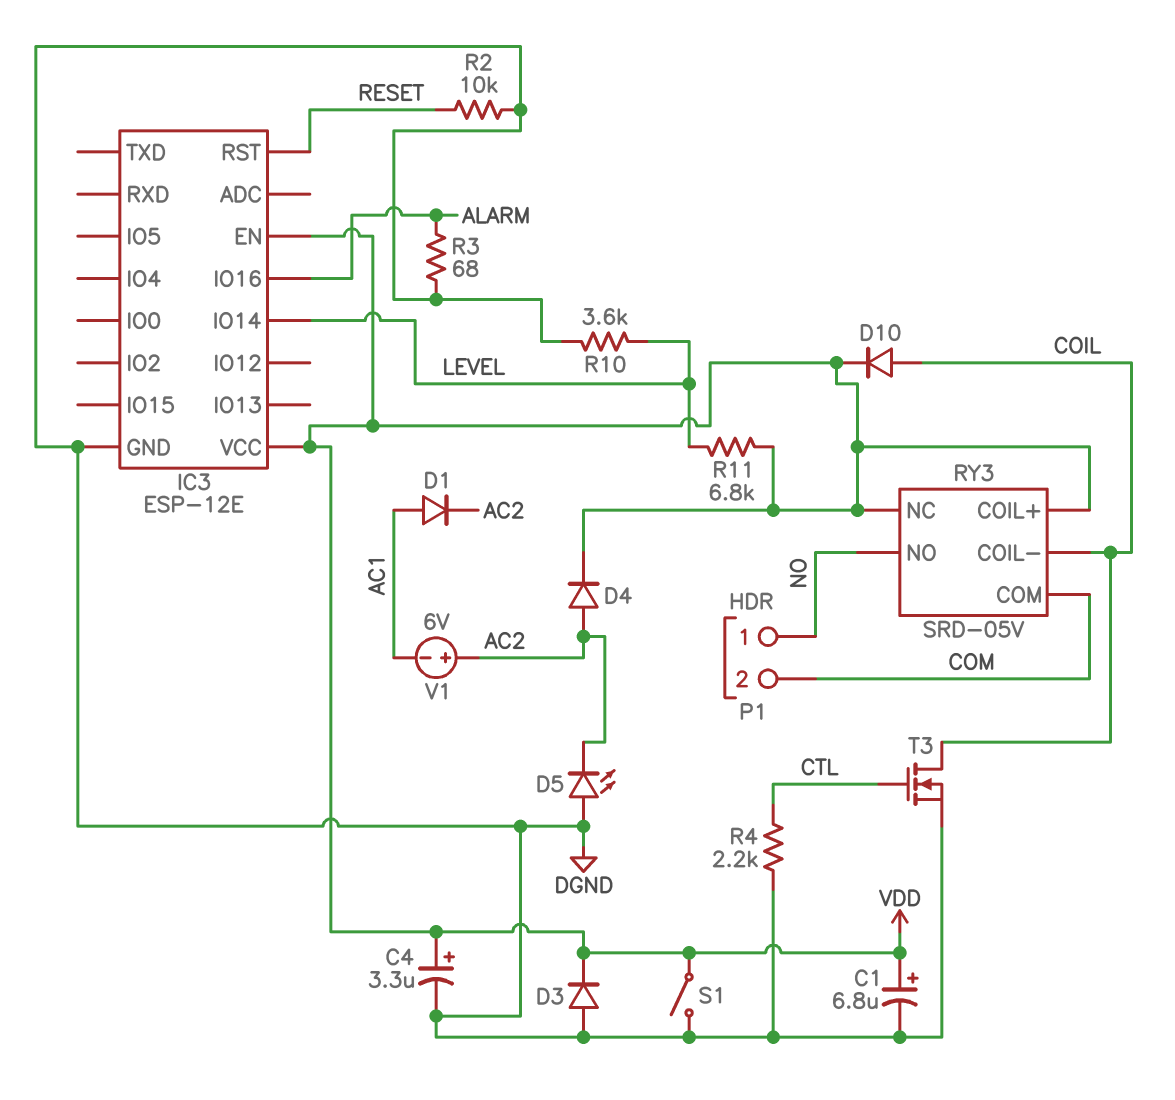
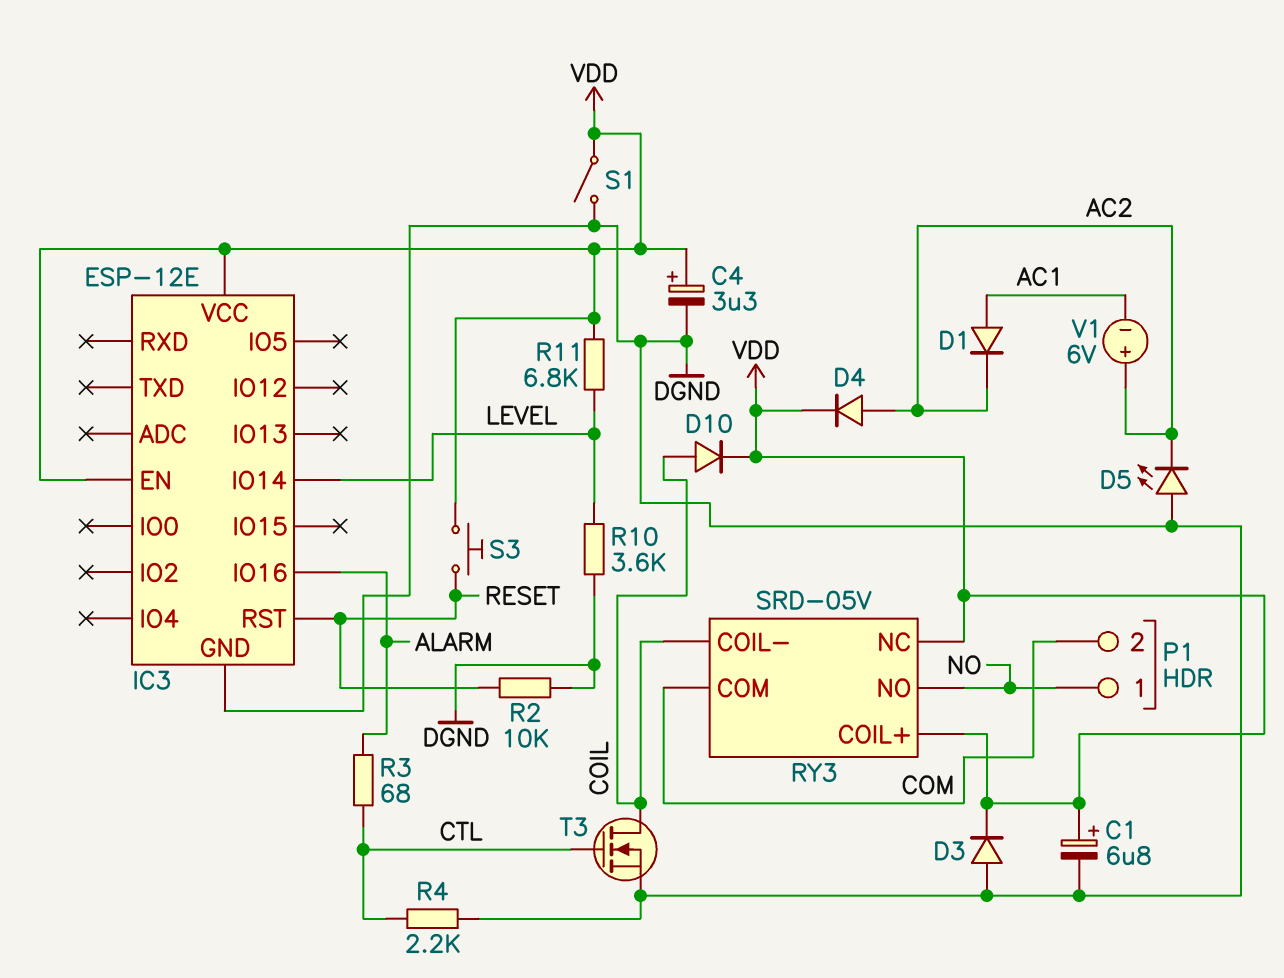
R3: 68 (ALARM, DGND) -> 68 (ALARM, CTL)
S3: none -> button (RESET, VDD)

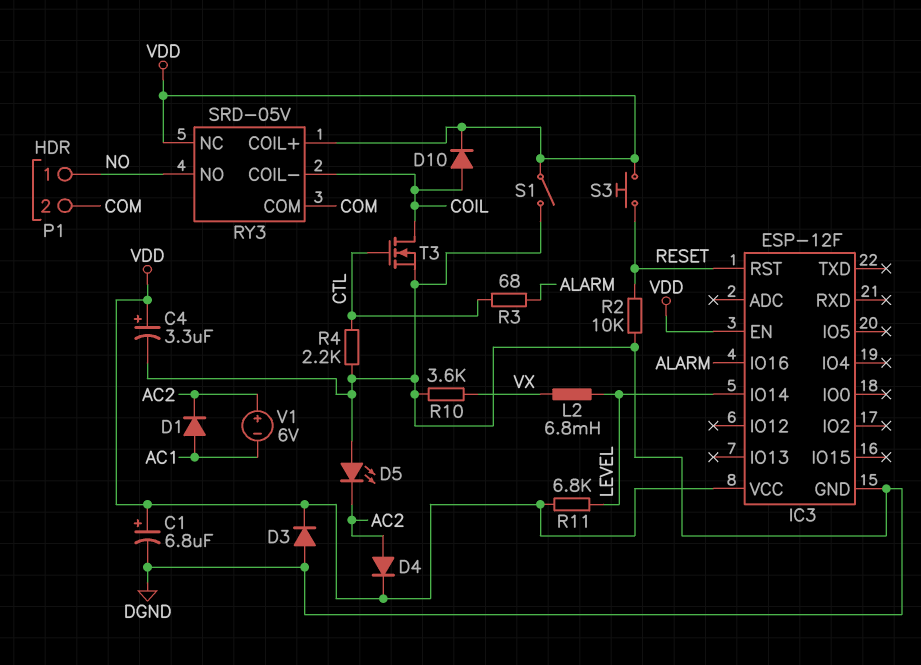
IC3: ESP-12E -> ESP-12F
L2: none -> 6.8mH (LEVEL, VX)
R10: 3.6k (DGND, LEVEL) -> 3.6k (DGND, VX)

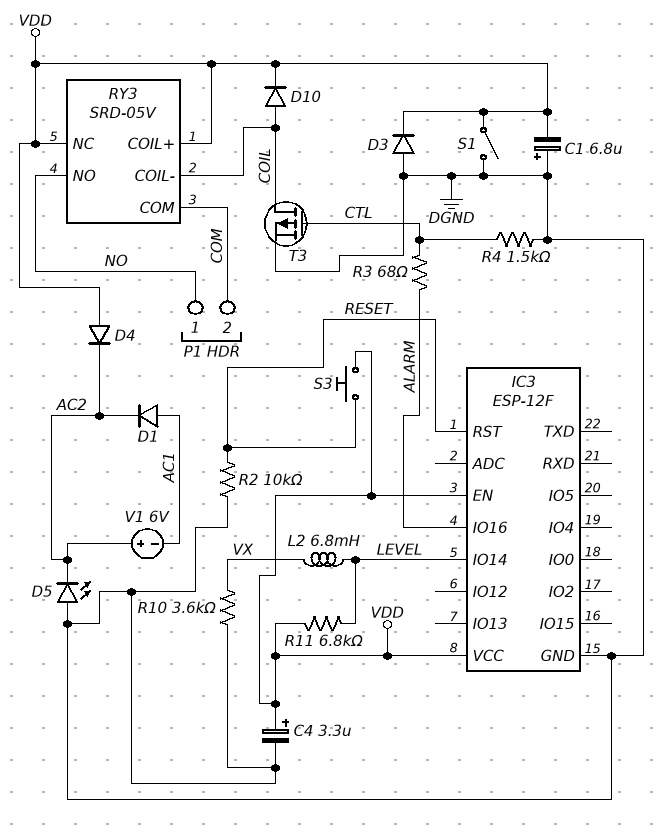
C1: 6.8uF (plus VDD, minus DGND) -> 6.8uF (plus DGND, minus VDD)
D4: diode (A AC2, K VDD) -> diode (A VDD, K AC2)
R4: 2.2k (CTL, DGND) -> 1.5k (CTL, DGND)
T3: NMOS (G CTL, D COIL, S DGND) -> PMOS (G CTL, D COIL, S DGND)

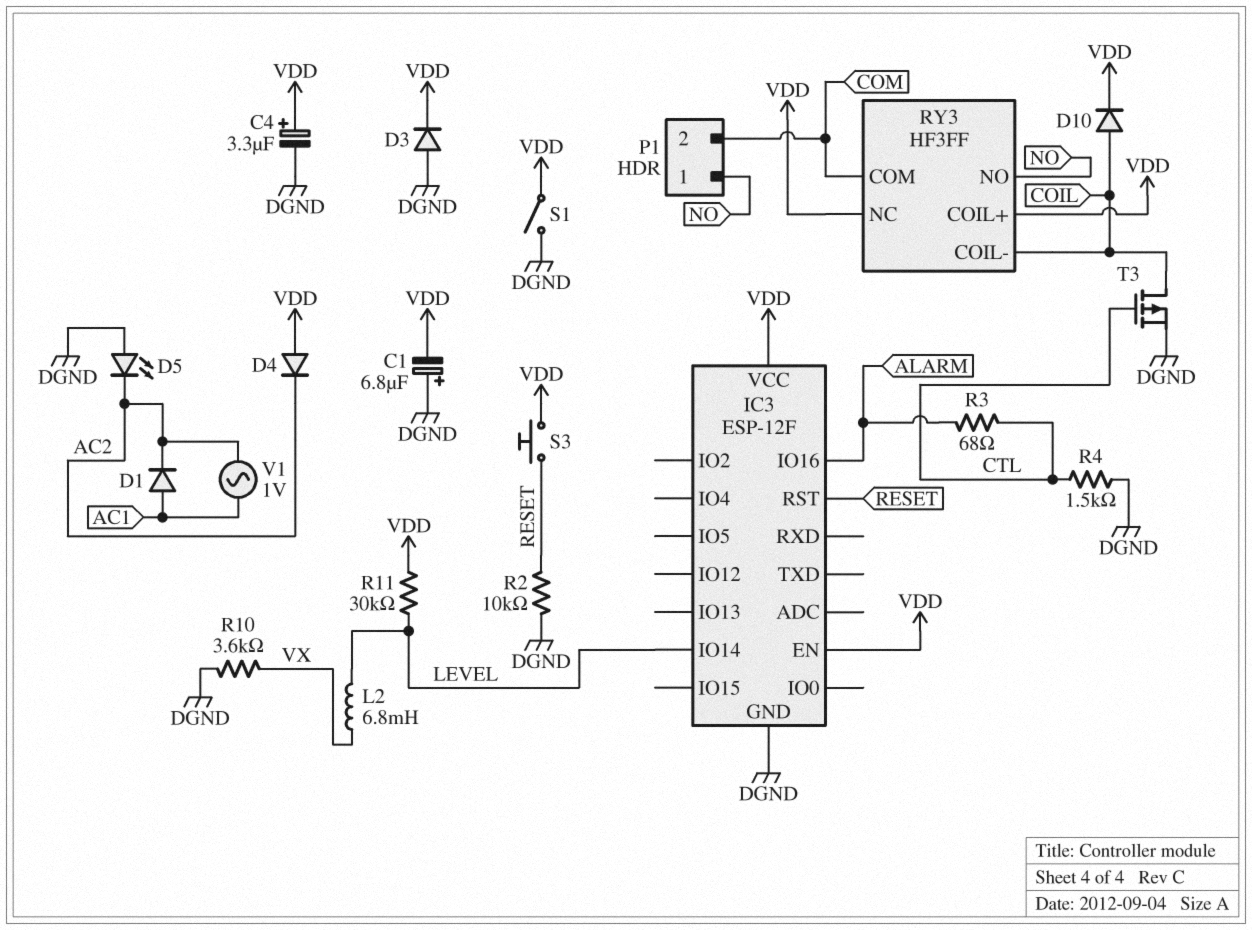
R11: 6.8k (LEVEL, VDD) -> 30k (LEVEL, VDD)
RY3: SRD-05V -> HF3FF
V1: 6V (plus AC2, minus AC1) -> AC 1V (AC1, AC2)

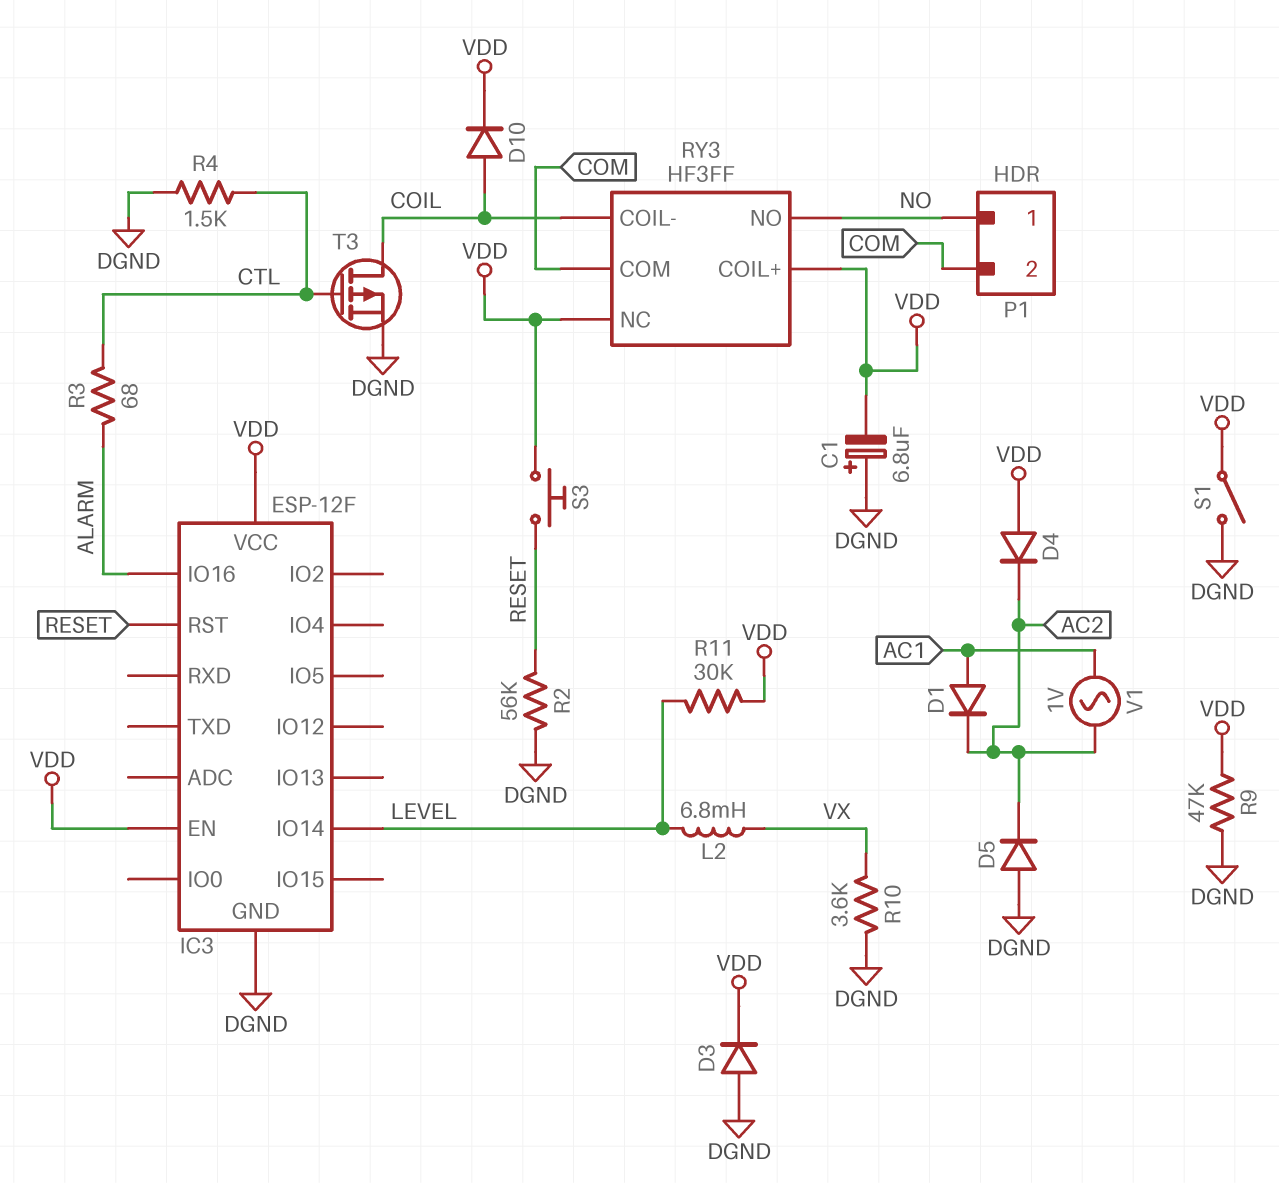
C4: 3.3uF (plus VDD, minus DGND) -> none
D5: LED (A DGND, K AC2) -> diode (A DGND, K AC2)
R2: 10k (DGND, RESET) -> 56k (DGND, RESET)
R9: none -> 47k (DGND, VDD)

